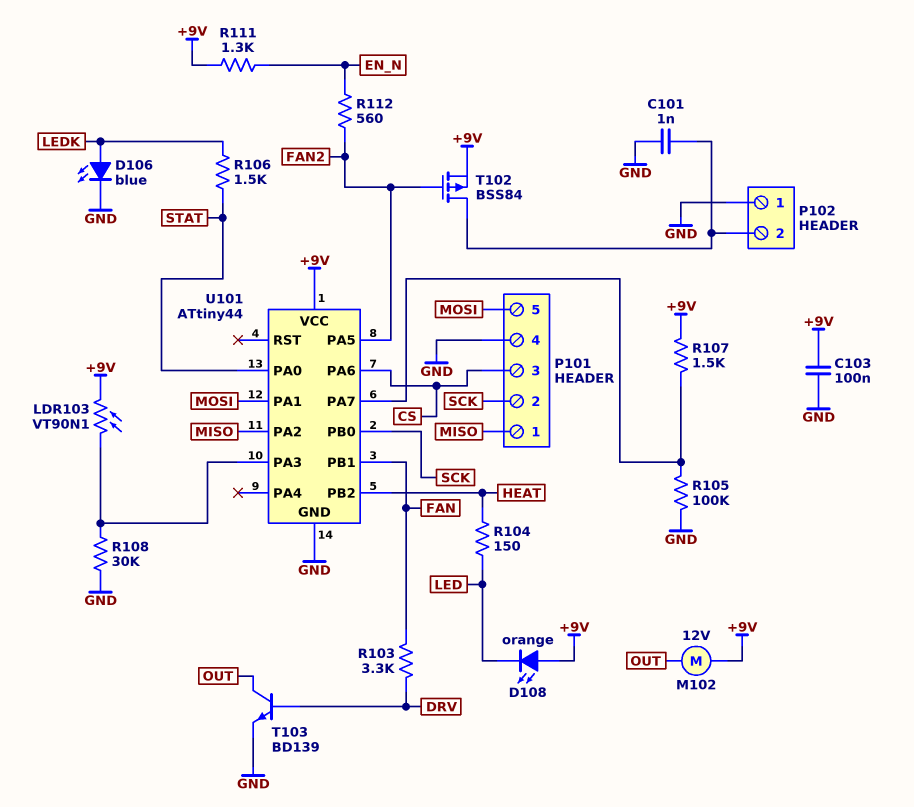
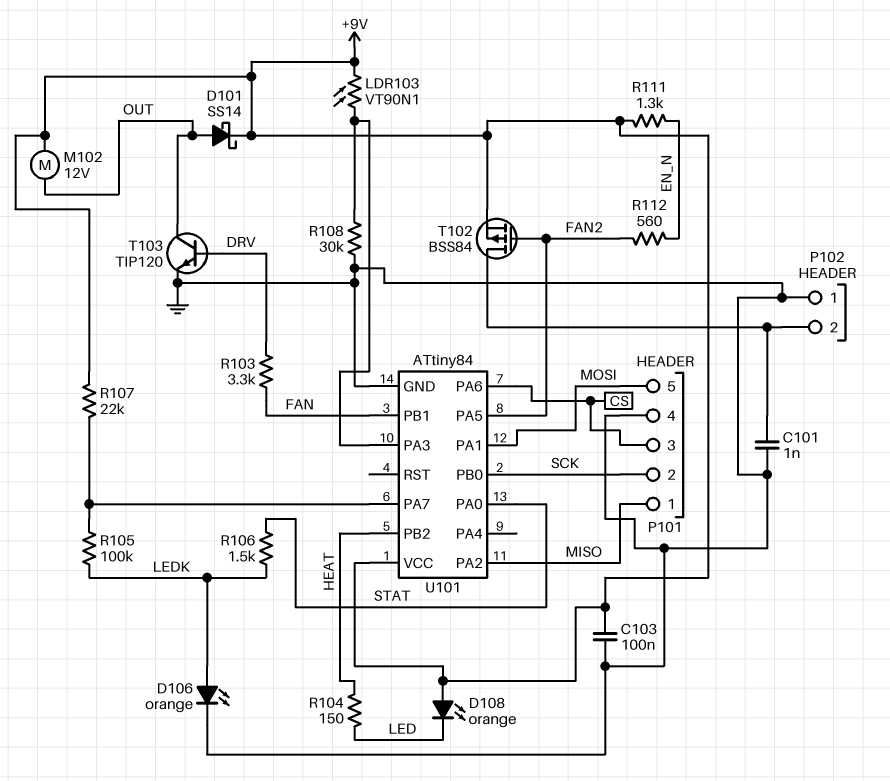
D101: none -> schottky SS14 (A OUT, K +9V)
D106: LED blue (A LEDK, K GND) -> LED orange (A LEDK, K GND)
R105: 100k (GND, U101/PA7) -> 100k (LEDK, U101/PA7)
R107: 1.5k (+9V, U101/PA7) -> 22k (+9V, U101/PA7)
T103: NPN BD139 (B DRV, C OUT, E GND) -> NPN TIP120 (B DRV, C OUT, E GND)
U101: ATtiny44 -> ATtiny84

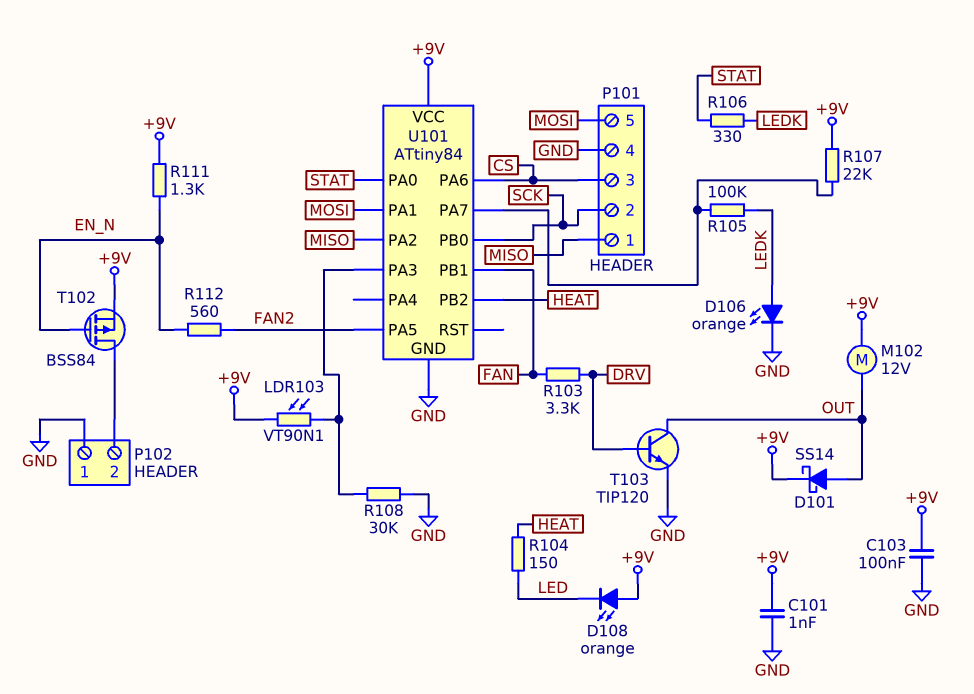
C101: 1nF (GND, P102/2) -> 1nF (+9V, GND)
R106: 1.5k (LEDK, STAT) -> 330 (LEDK, STAT)
T102: PMOS BSS84 (G FAN2, D P102/2, S +9V) -> PMOS BSS84 (G EN_N, D P102/2, S +9V)

